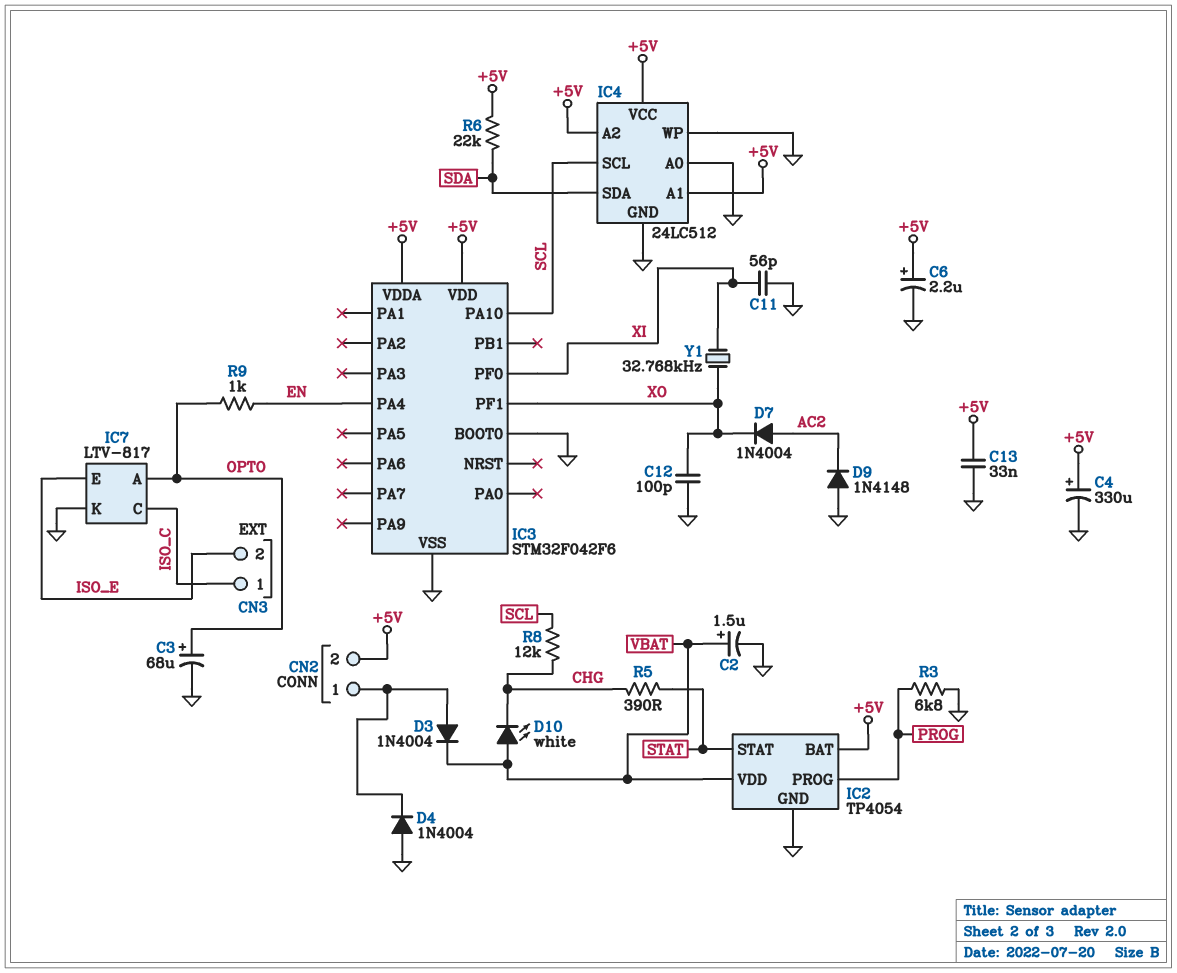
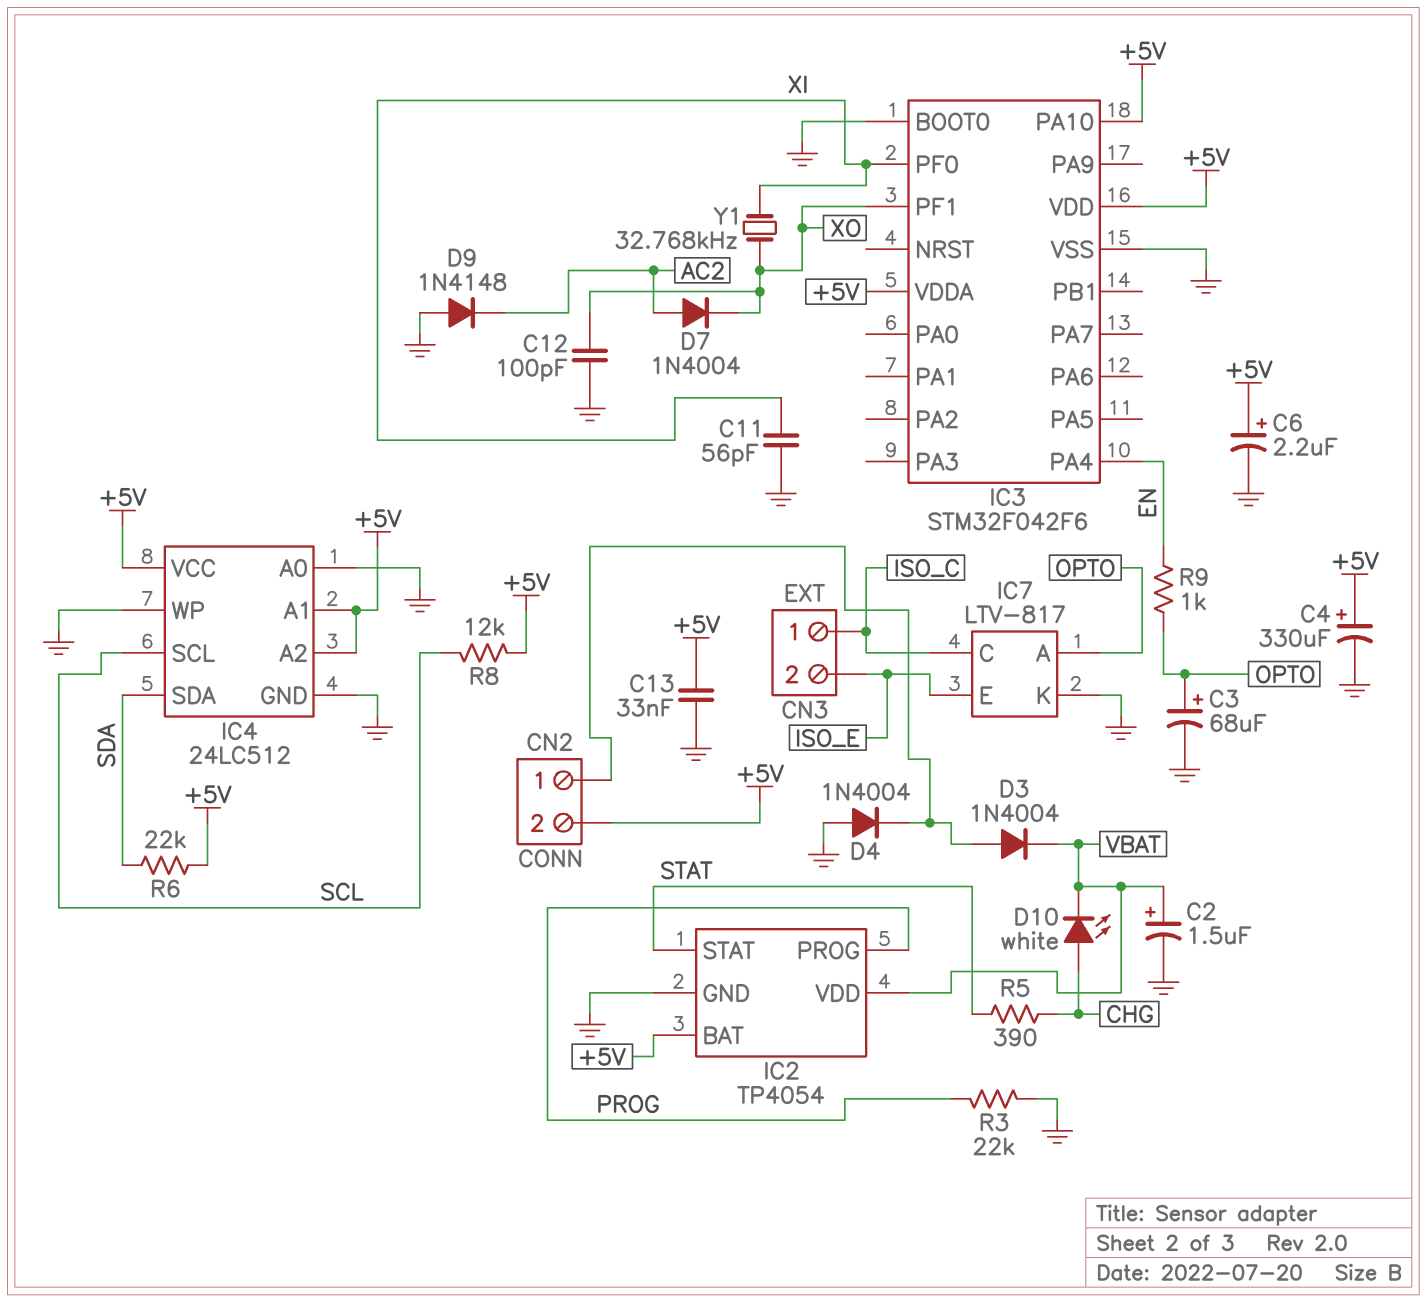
D10: LED white (A VBAT, K CHG) -> LED white (A CHG, K VBAT)
IC3 pin PA10: SCL -> +5V
R3: 6.8k (GND, PROG) -> 22k (GND, PROG)
R8: 12k (CHG, SCL) -> 12k (+5V, SCL)

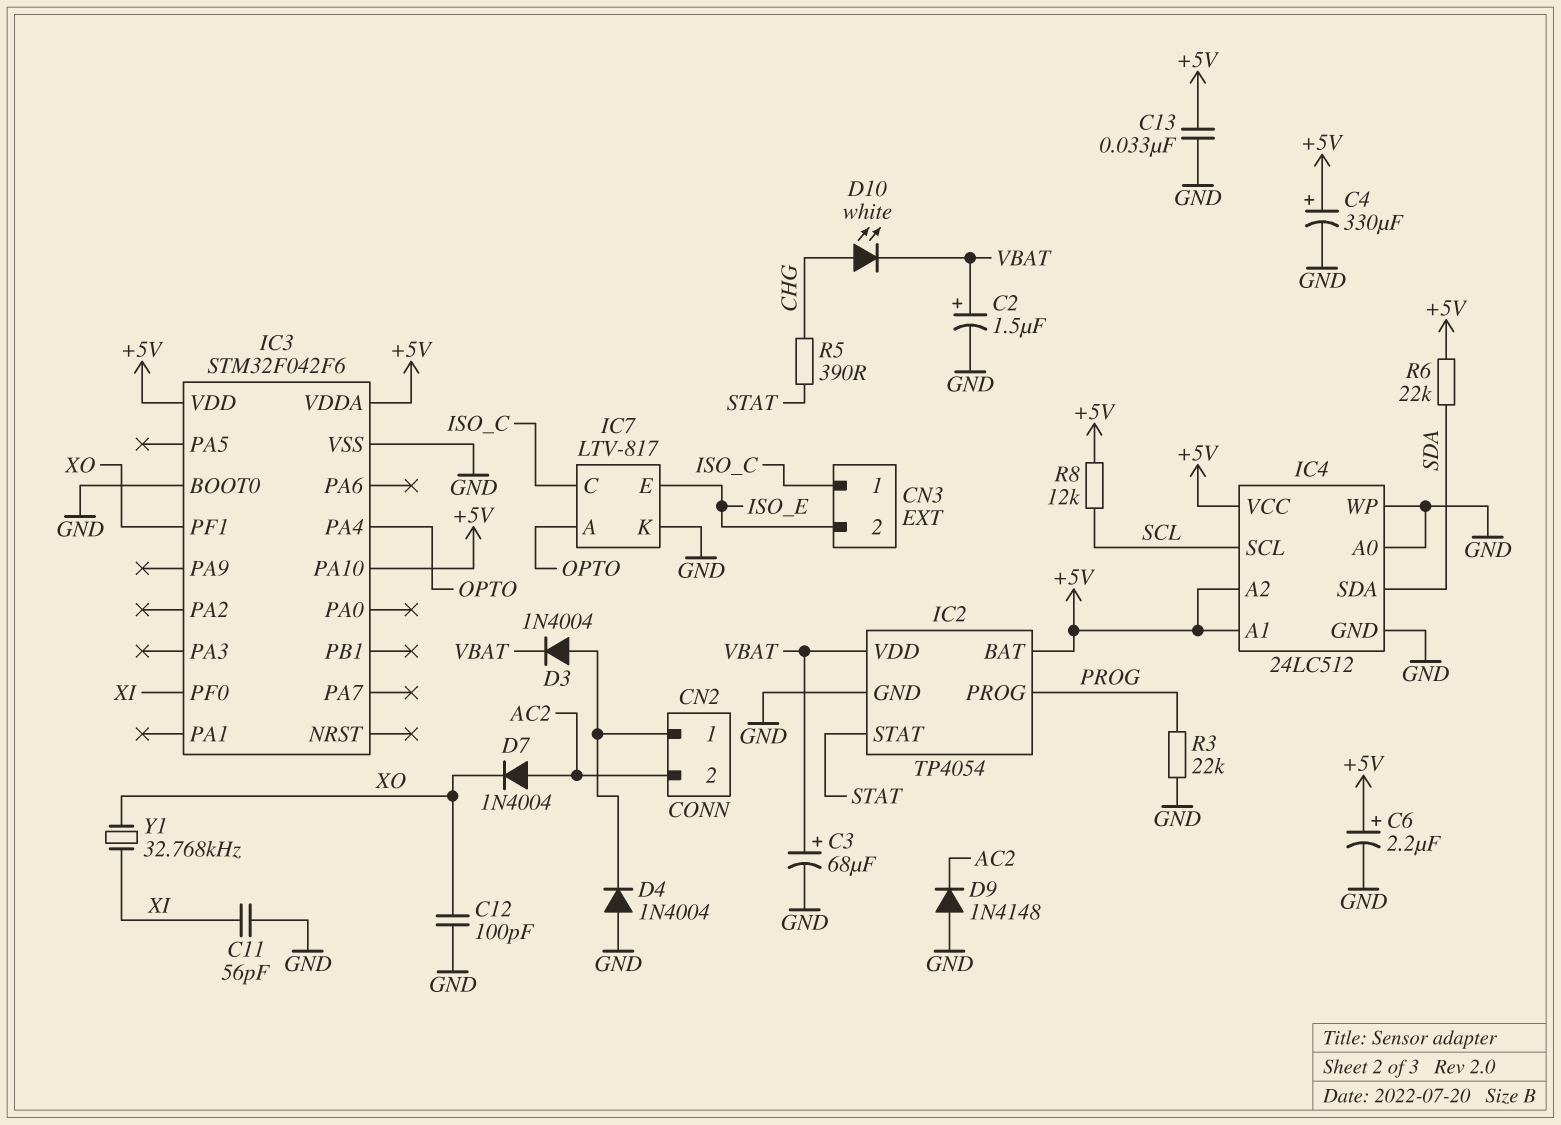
C3: 68uF (plus OPTO, minus GND) -> 68uF (plus VBAT, minus GND)
CN2 pin 2: +5V -> AC2
IC3 pin PA4: EN -> OPTO
R9: 1k (EN, OPTO) -> none

